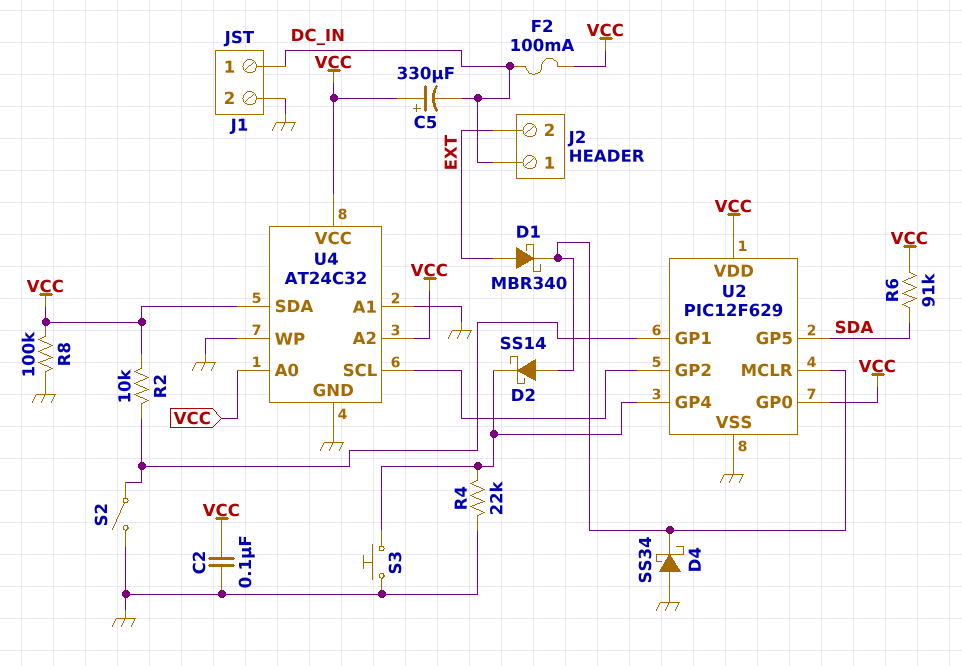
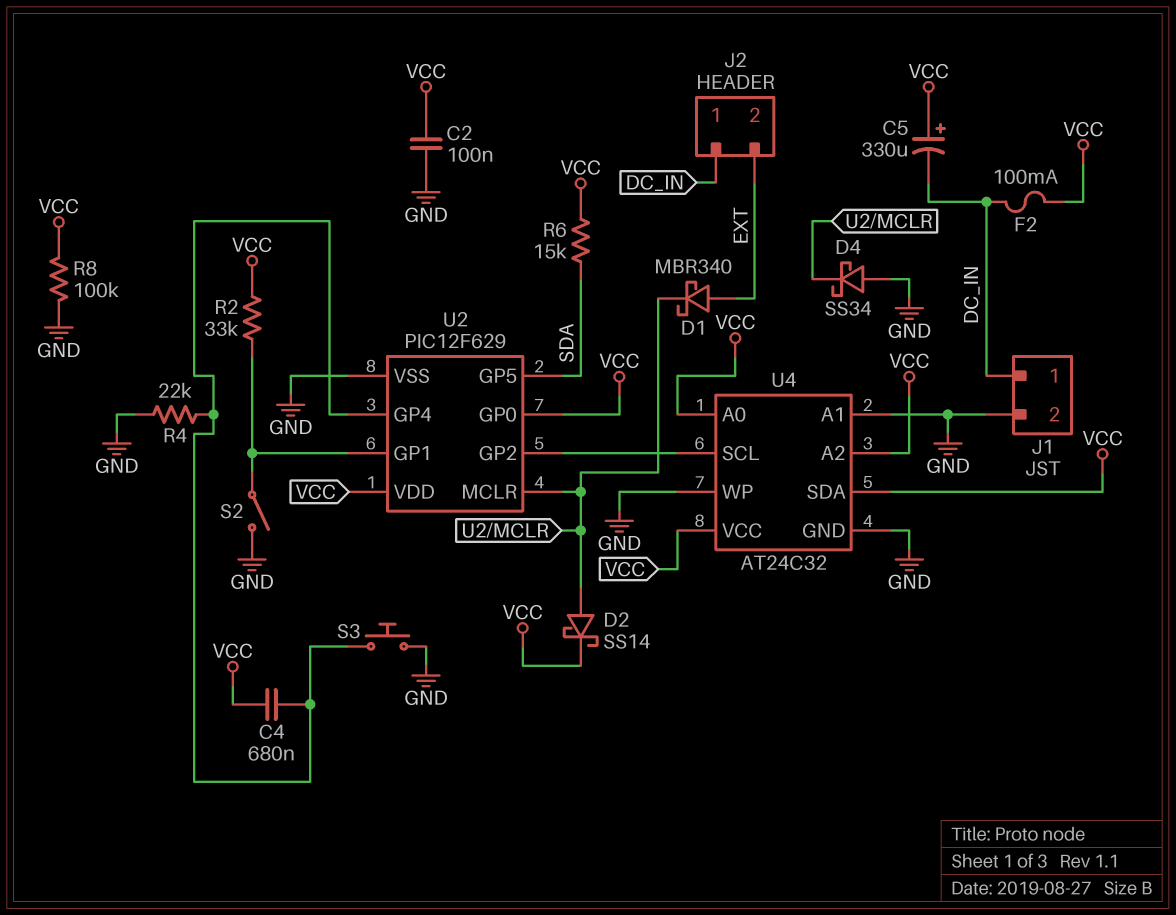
C4: none -> 680nF (U2/GP4, VCC)
D2: schottky SS14 (A U2/MCLR, K U2/GP4) -> schottky SS14 (A U2/MCLR, K VCC)
R2: 10k (U2/GP1, VCC) -> 33k (U2/GP1, VCC)
R6: 91k (SDA, VCC) -> 15k (SDA, VCC)

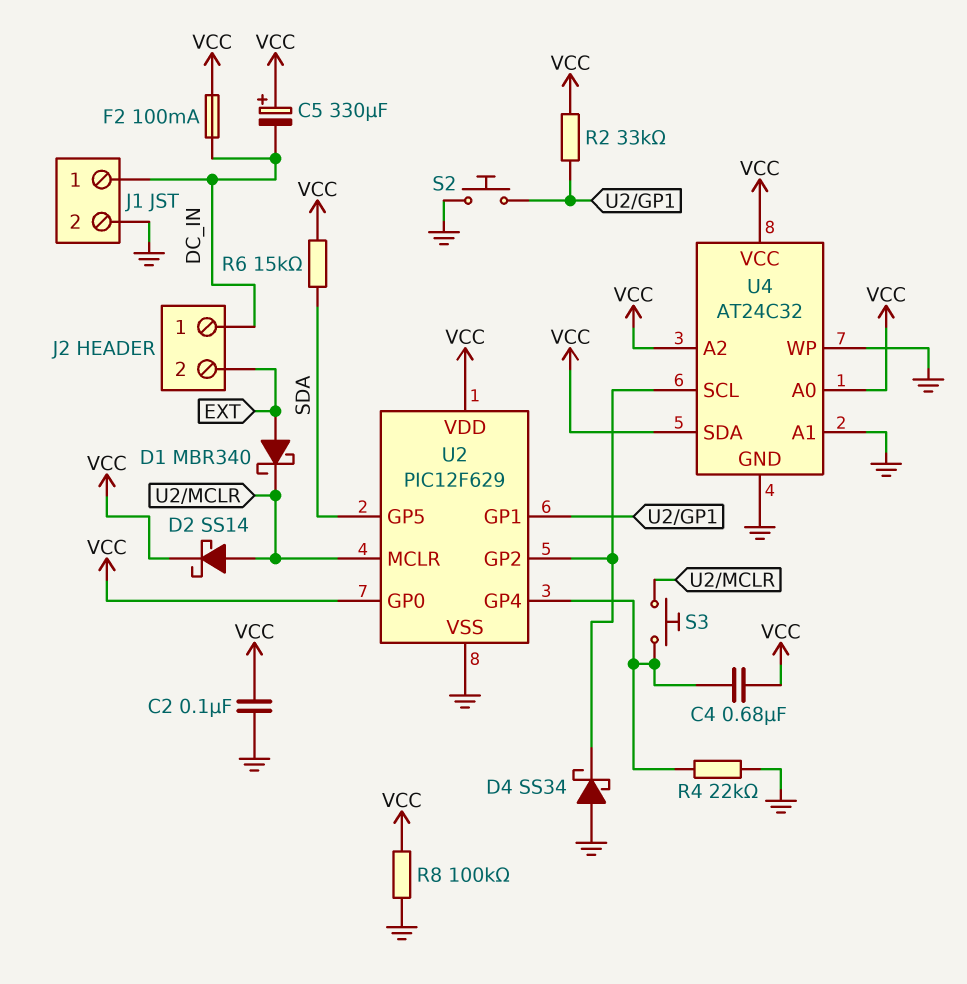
D4: schottky SS34 (A GND, K U2/MCLR) -> schottky SS34 (A GND, K U2/GP2)
S2: switch (GND, U2/GP1) -> button (GND, U2/GP1)
S3: button (GND, U2/GP4) -> button (U2/GP4, U2/MCLR)

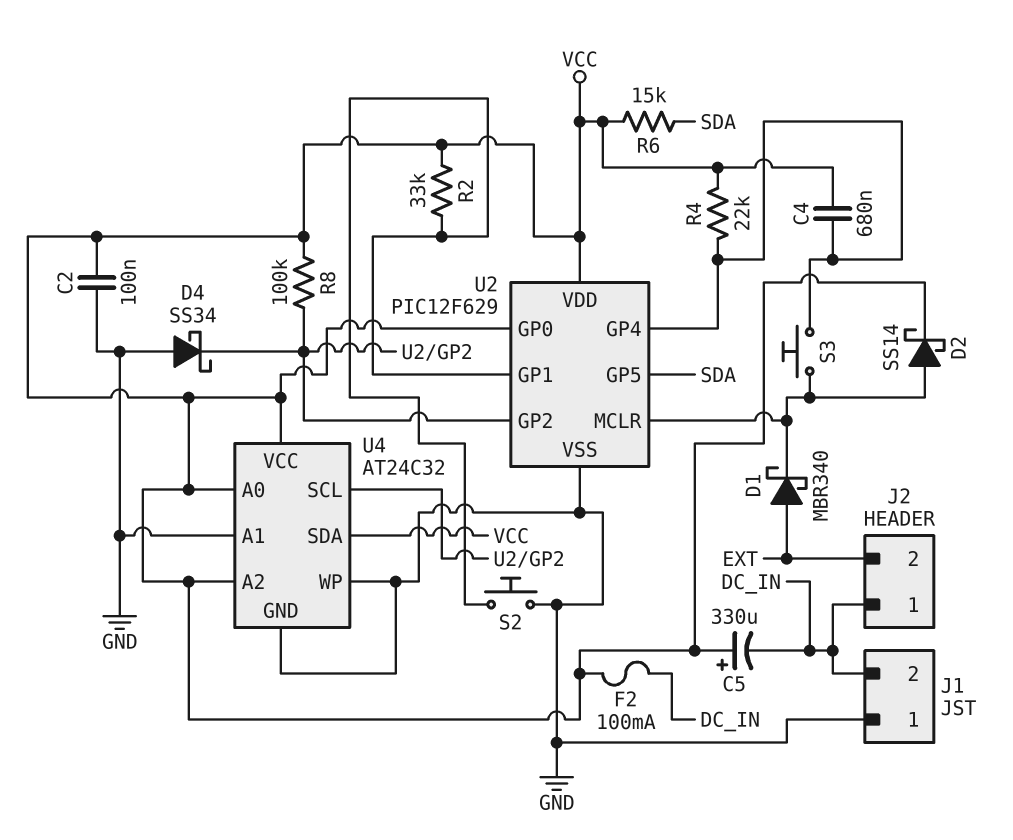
J1 pin 1: DC_IN -> GND
J1 pin 2: GND -> DC_IN
R4: 22k (GND, U2/GP4) -> 22k (U2/GP4, VCC)
R8: 100k (GND, VCC) -> 100k (U2/GP2, VCC)

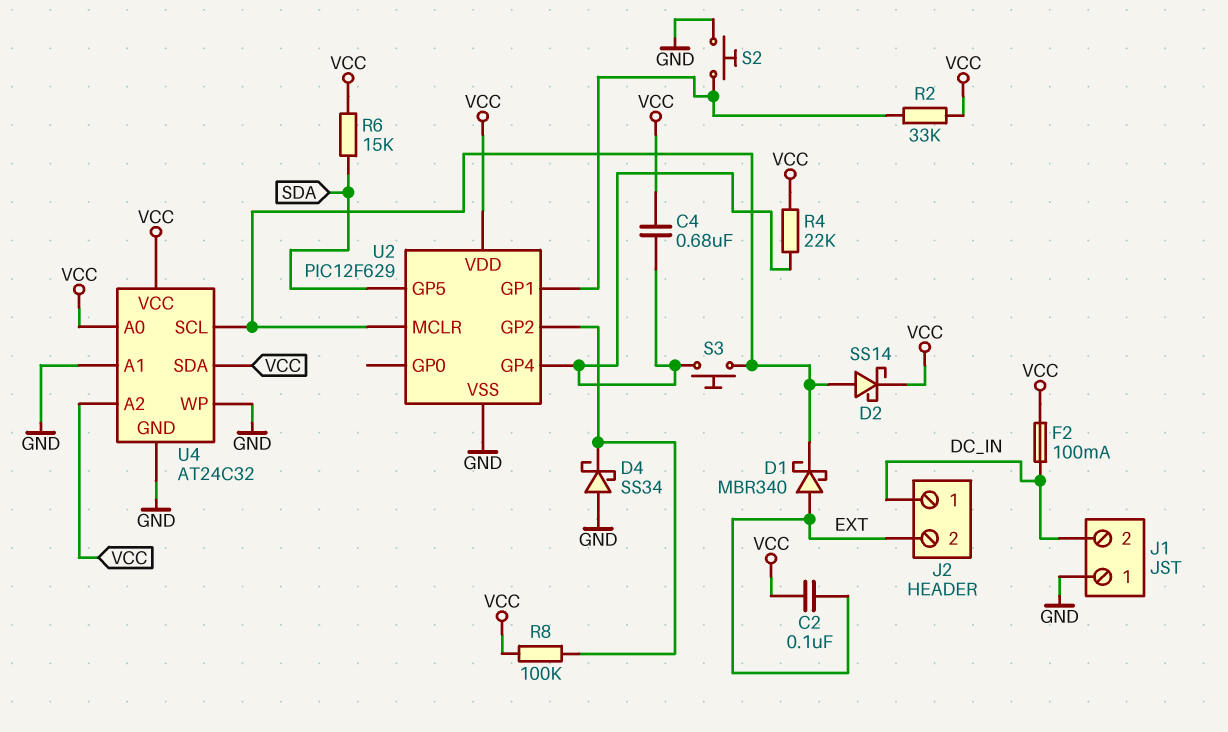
C2: 100nF (GND, VCC) -> 100nF (EXT, VCC)
C5: 330uF (plus VCC, minus DC_IN) -> none
U2 pin GP0: VCC -> none
U4 pin SCL: U2/GP2 -> U2/MCLR

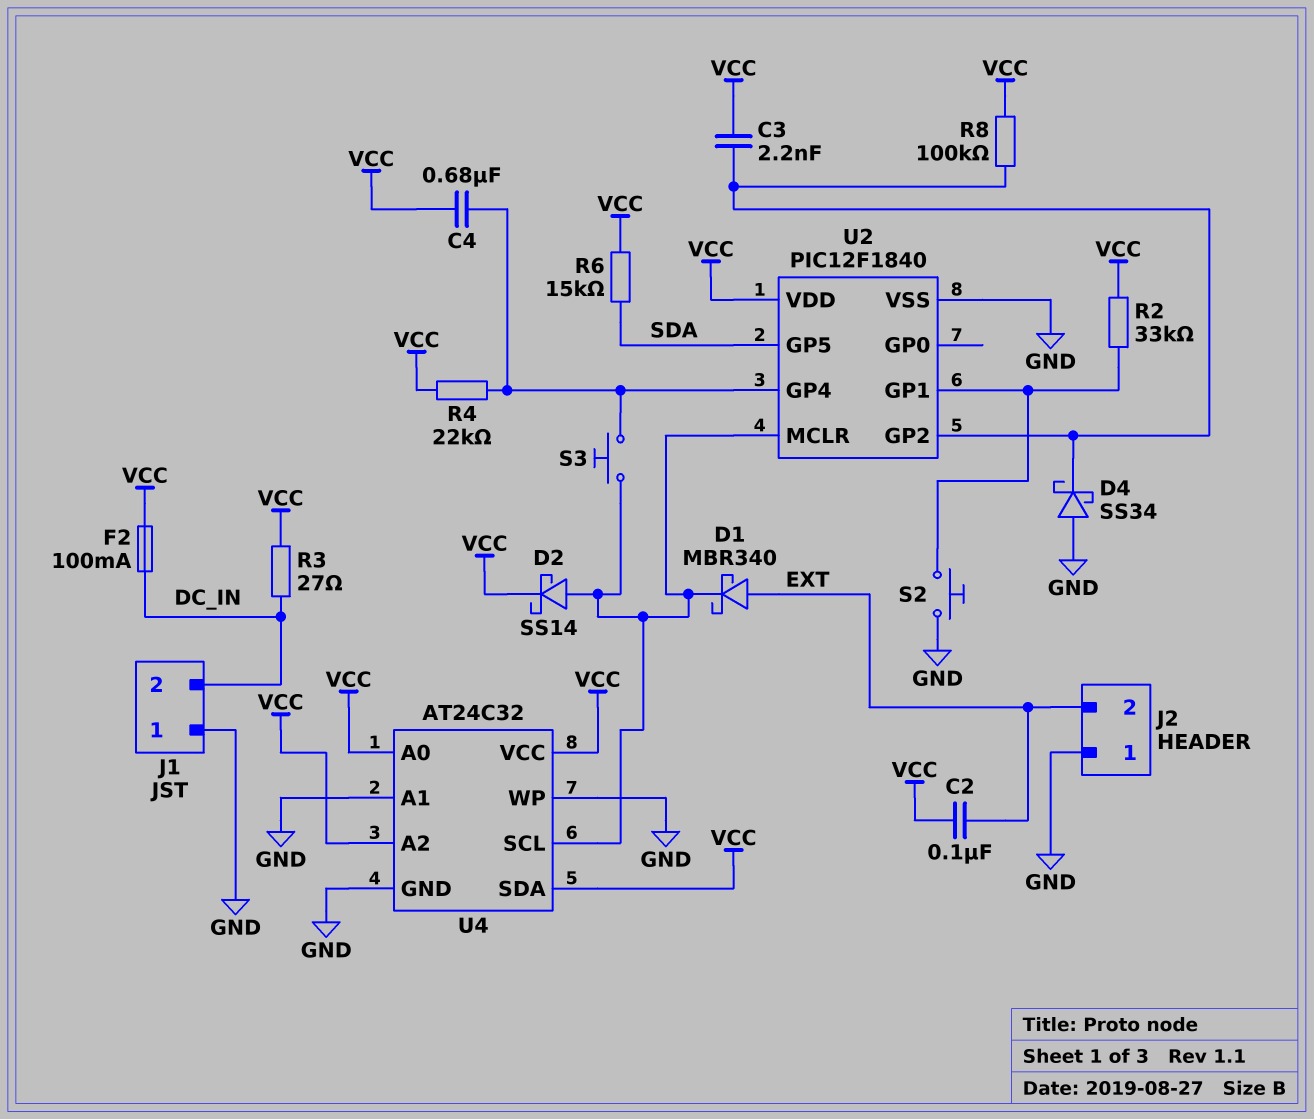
C3: none -> 2.2nF (U2/GP2, VCC)
J2 pin 1: DC_IN -> GND
R3: none -> 27 (DC_IN, VCC)
U2: PIC12F629 -> PIC12F1840

